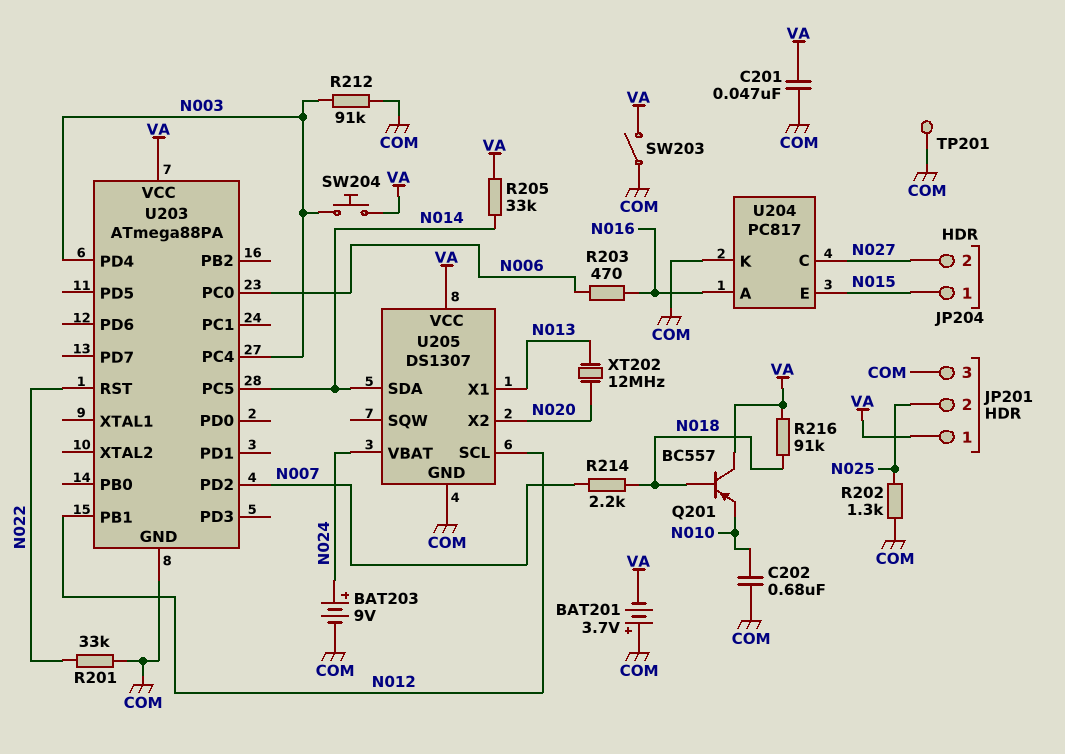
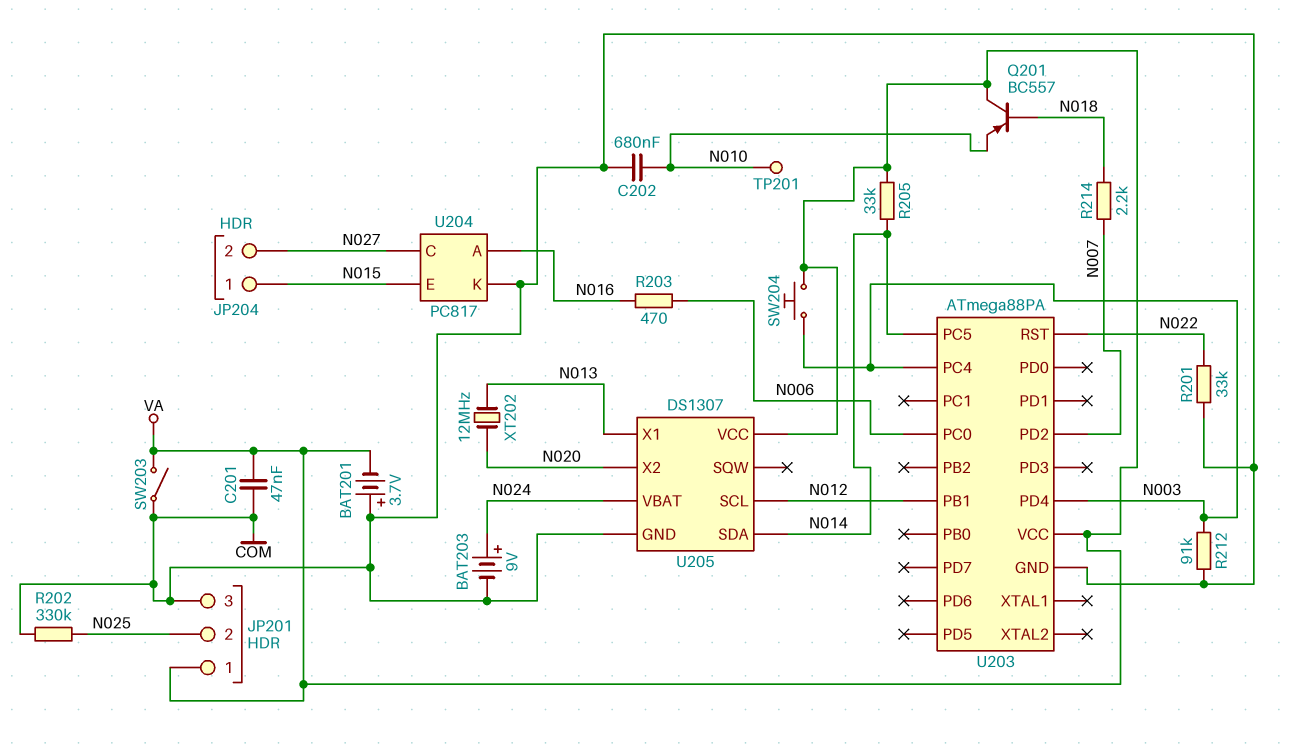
R202: 1.3k (COM, N025) -> 330k (COM, N025)
R216: 91k (N018, VA) -> none
TP201: test point (COM) -> test point (N010)

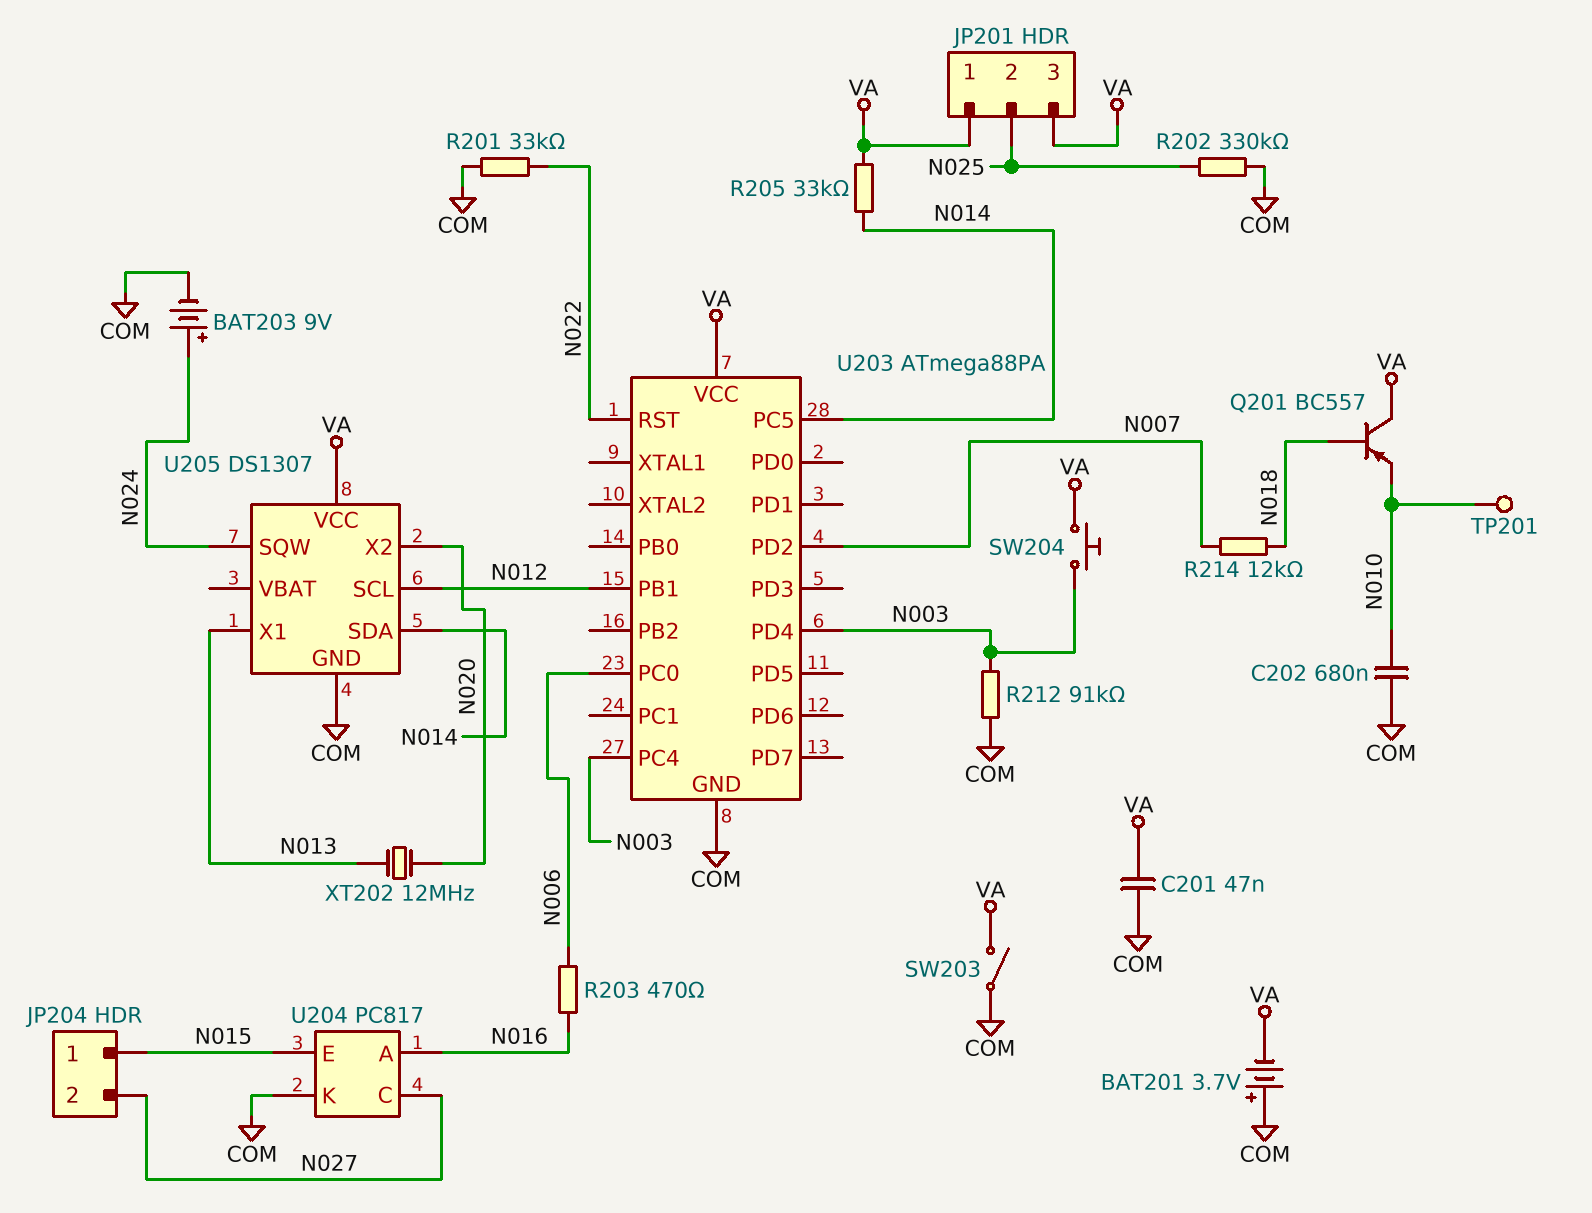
JP201 pin 3: COM -> VA
R214: 2.2k (N007, N018) -> 12k (N007, N018)
U205 pin SQW: none -> N024
U205 pin VBAT: N024 -> none

